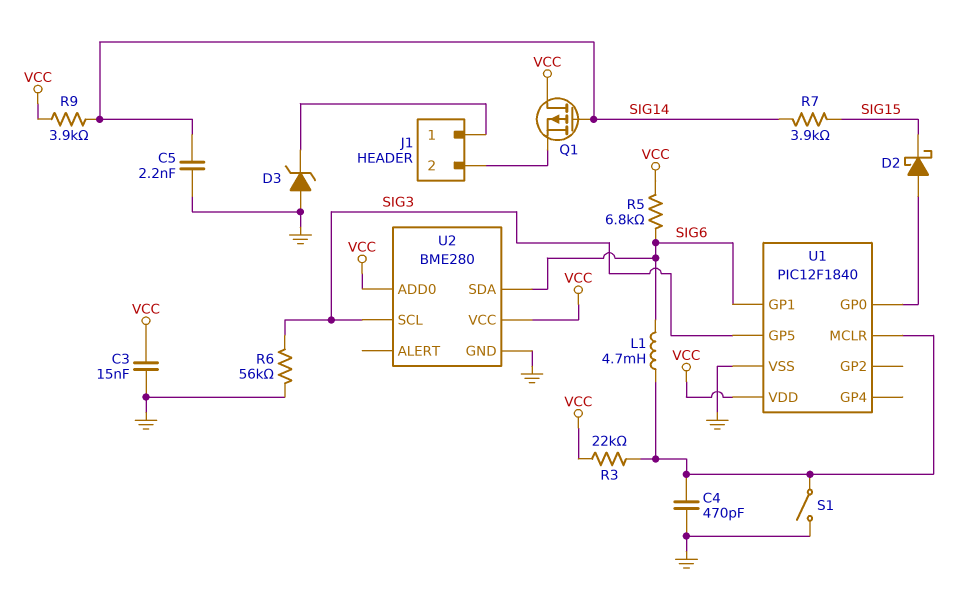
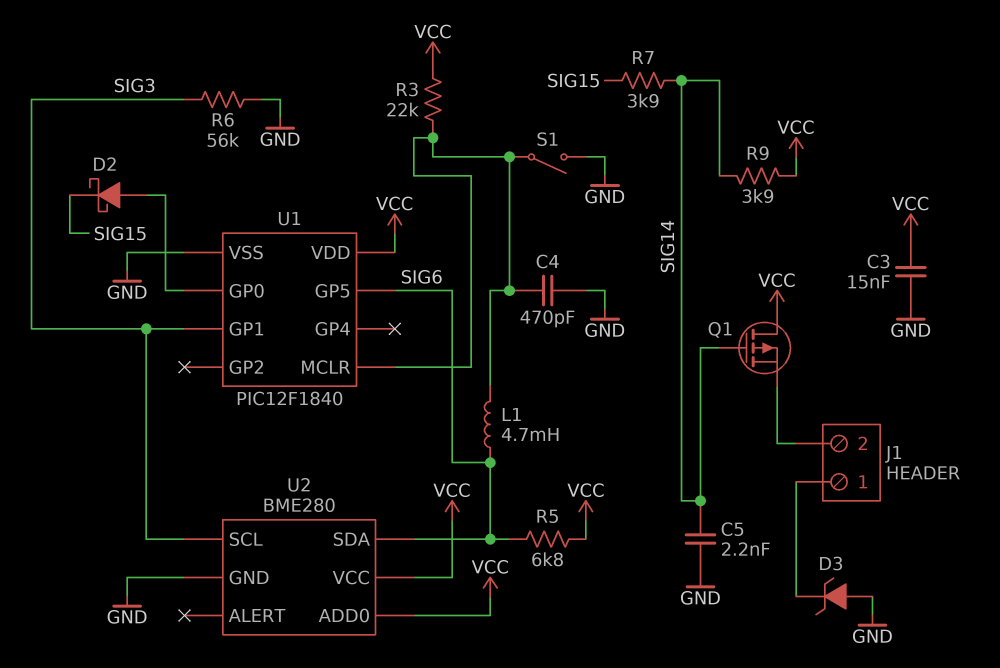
U1 pin GP1: SIG6 -> SIG3
U1 pin GP5: SIG3 -> SIG6

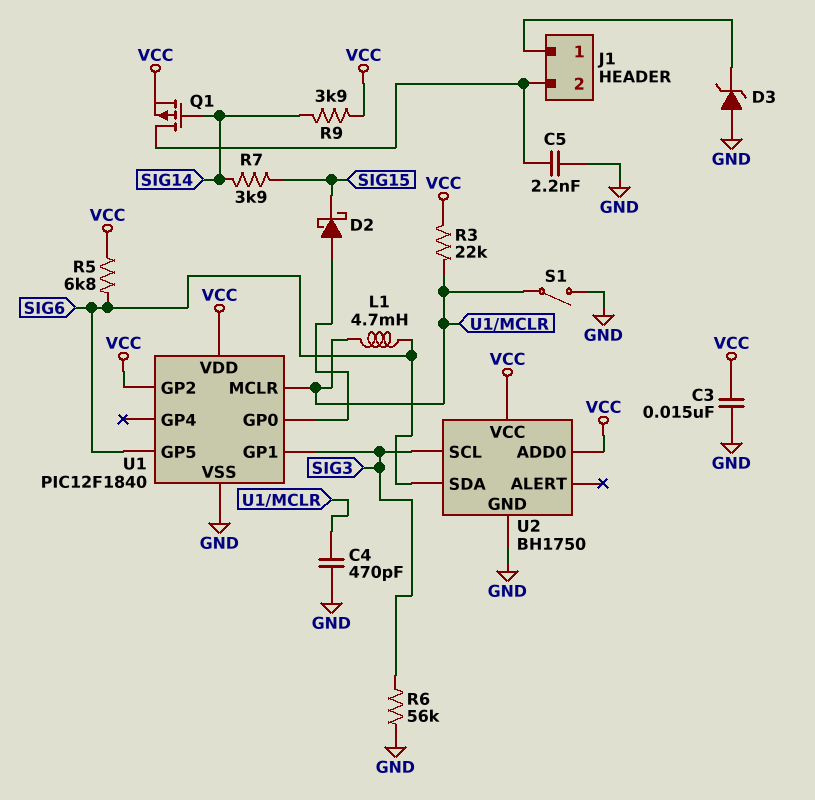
C5: 2.2nF (GND, SIG14) -> 2.2nF (GND, J1/2)
Q1: PMOS (G SIG14, D VCC, S J1/2) -> PMOS (G SIG14, D J1/2, S VCC)
U1 pin GP2: none -> VCC
U2: BME280 -> BH1750

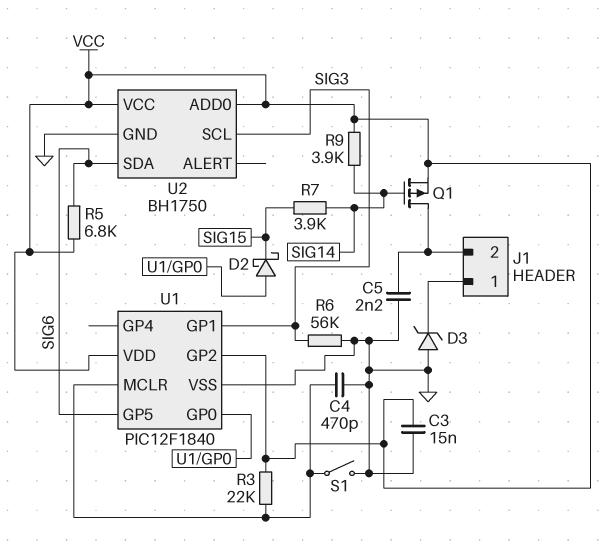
L1: 4.7mH (SIG6, U1/MCLR) -> none

